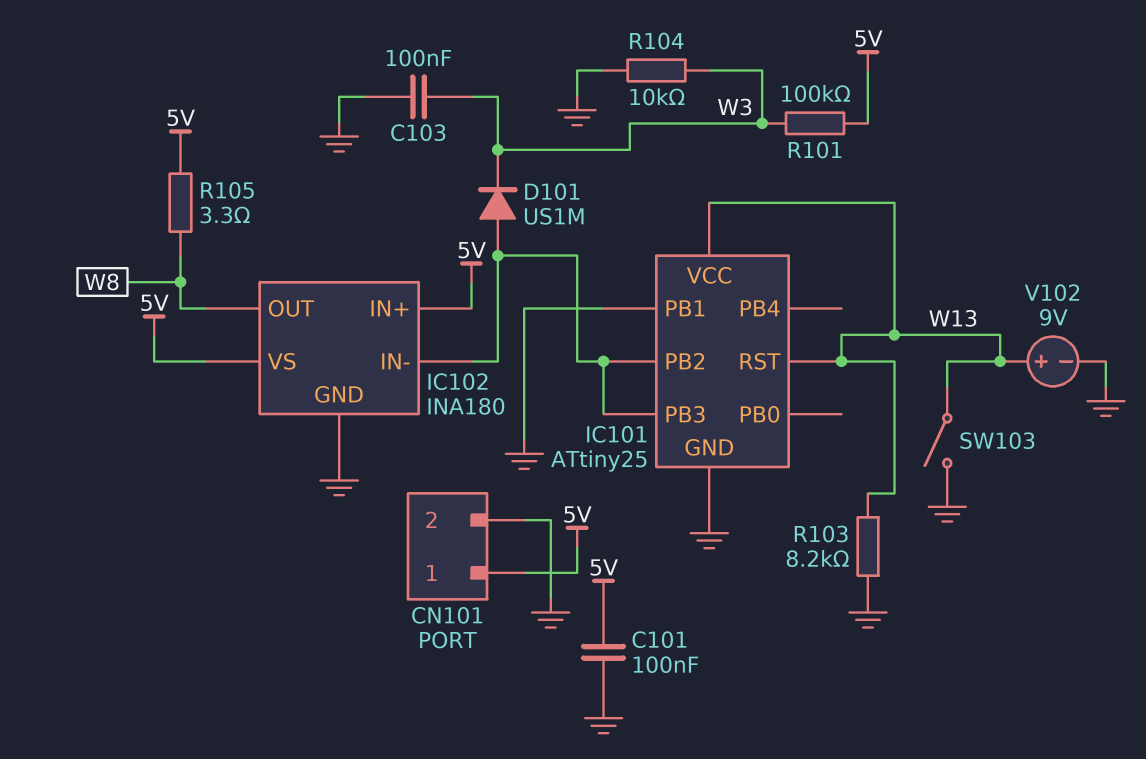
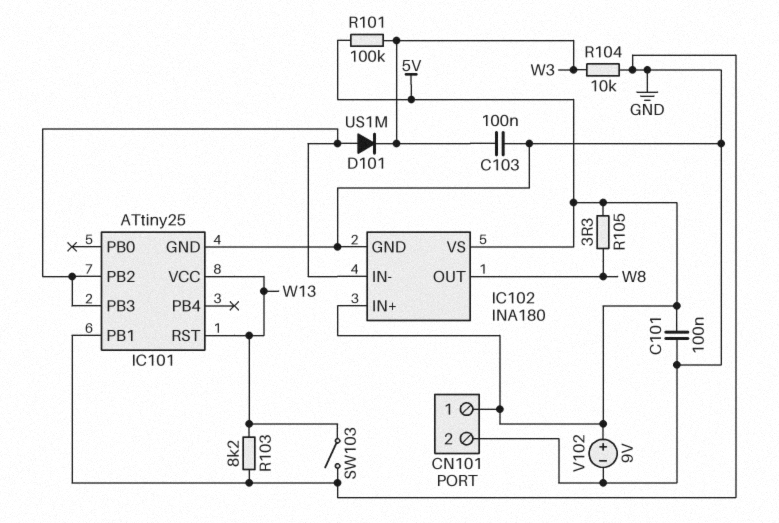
V102: 9V (plus W13, minus GND) -> 9V (plus 5V, minus GND)

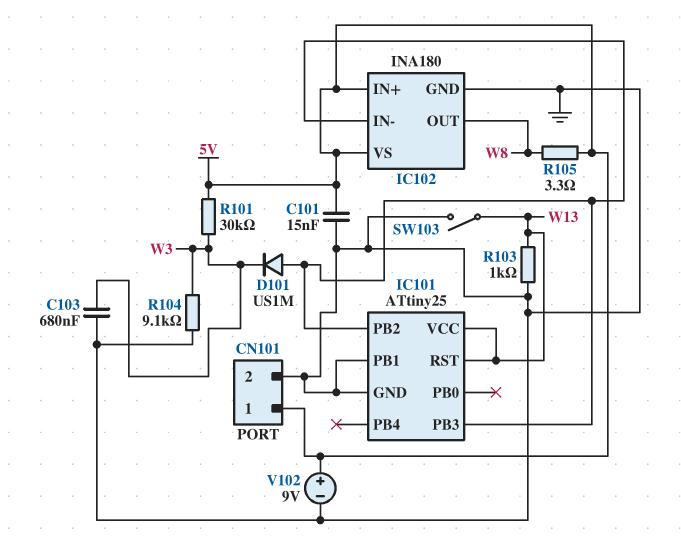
C101: 100nF (5V, GND) -> 15nF (5V, GND)
C103: 100nF (GND, W3) -> 680nF (GND, W3)
R101: 100k (5V, W3) -> 30k (5V, W3)
R103: 8.2k (GND, W13) -> 1k (GND, W13)
R104: 10k (GND, W3) -> 9.1k (GND, W3)

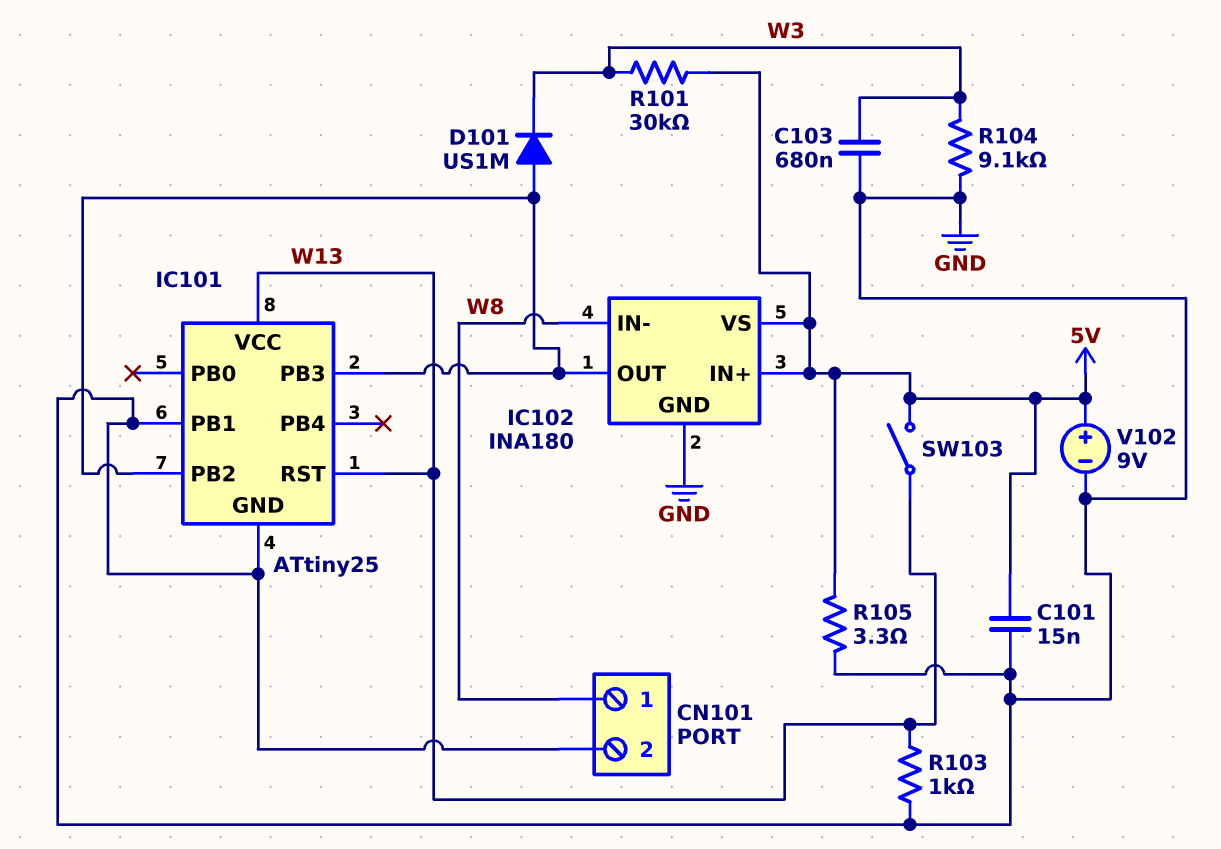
CN101 pin 1: 5V -> W8
IC102 pin IN-: IC101/PB2 -> W8
IC102 pin OUT: W8 -> IC101/PB2
R105: 3.3 (5V, W8) -> 3.3 (5V, GND)
SW103: switch (GND, W13) -> switch (5V, W13)

